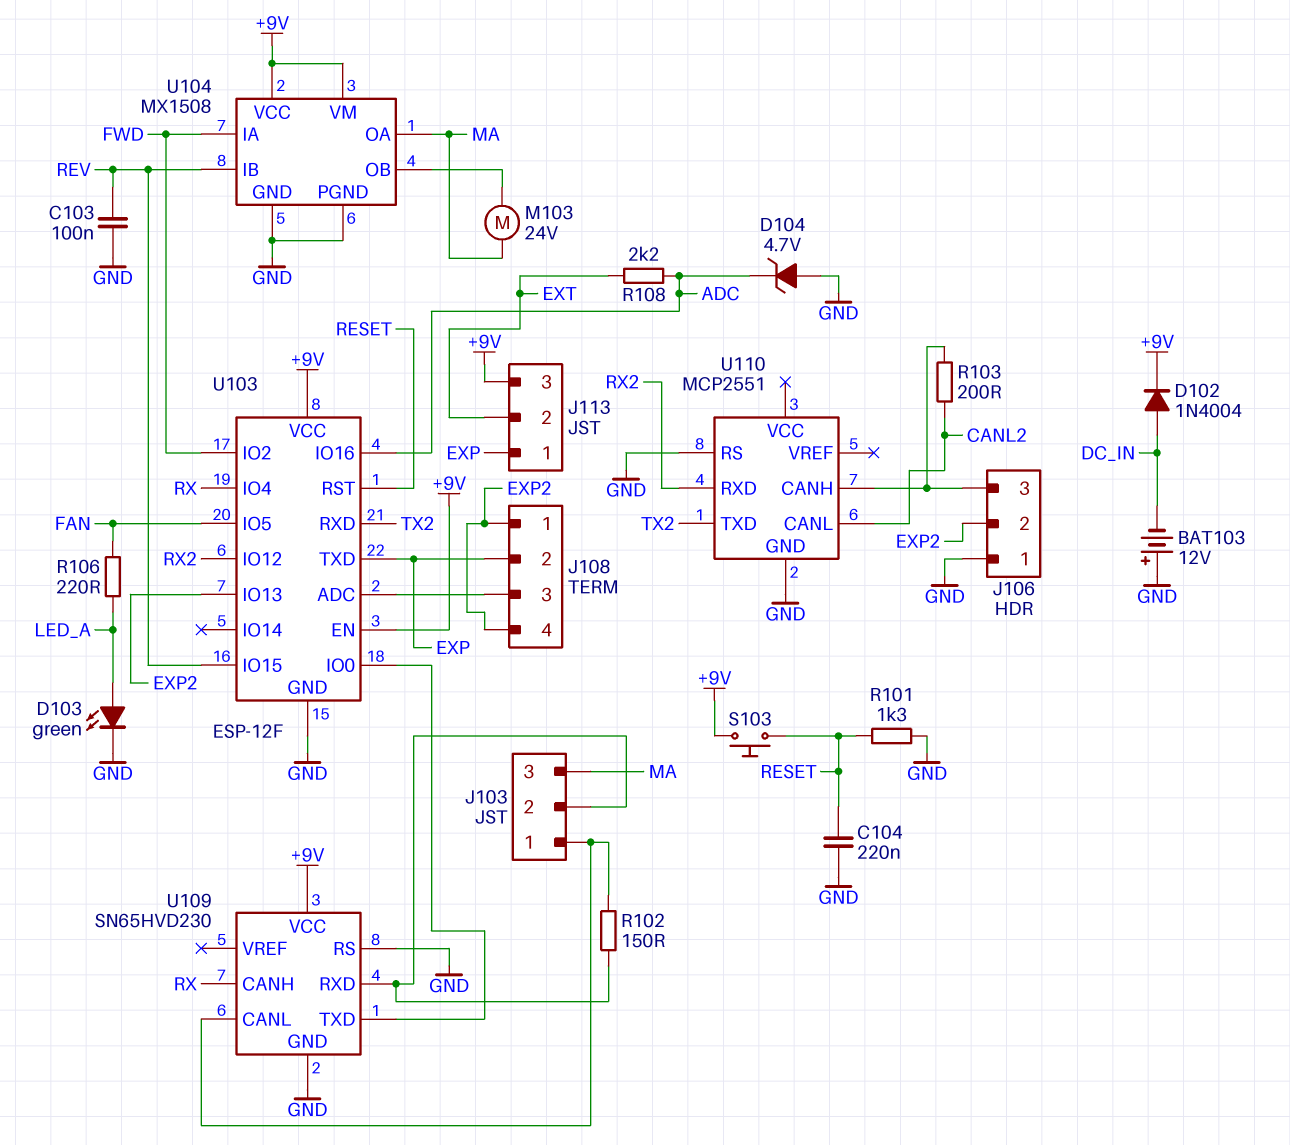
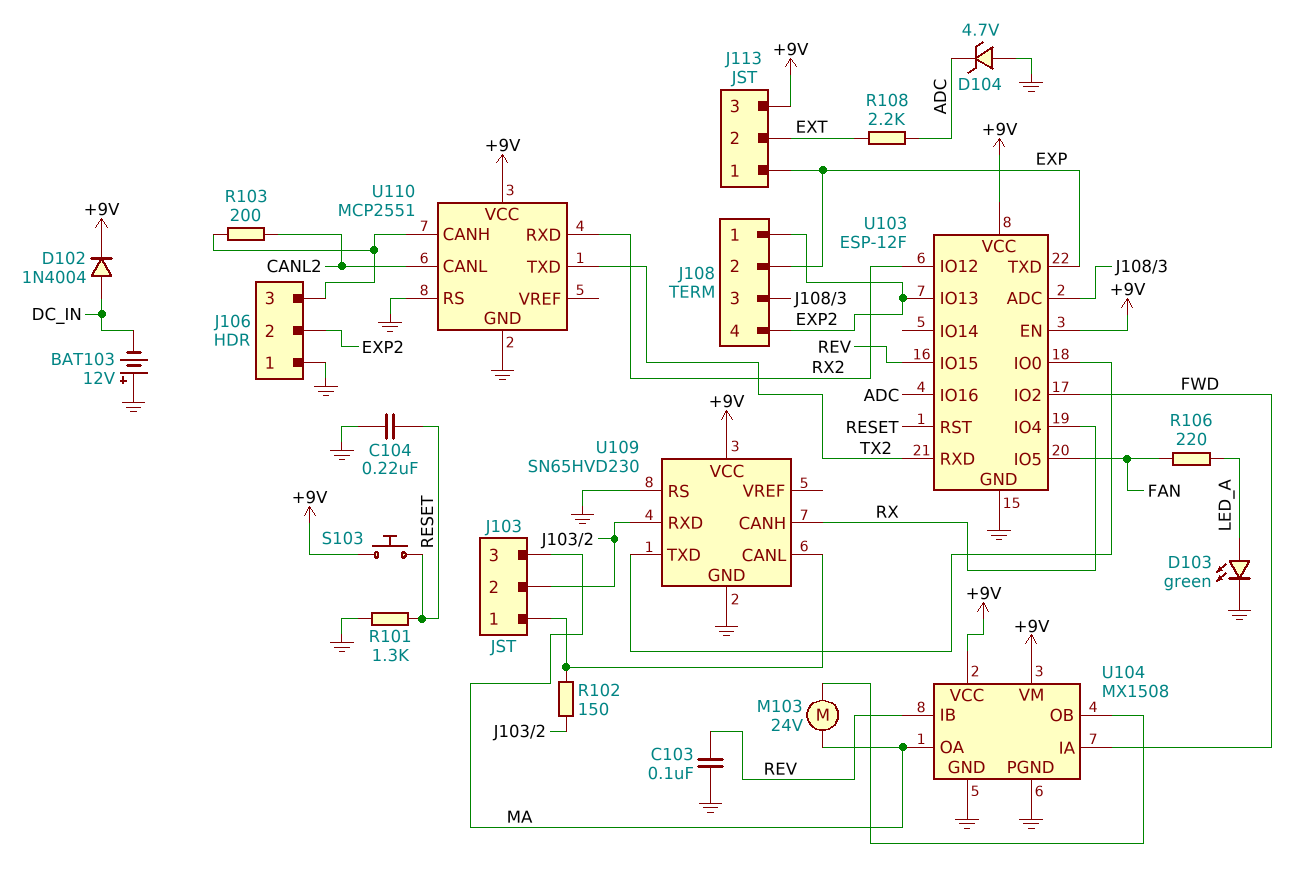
U110 pin VCC: none -> +9V

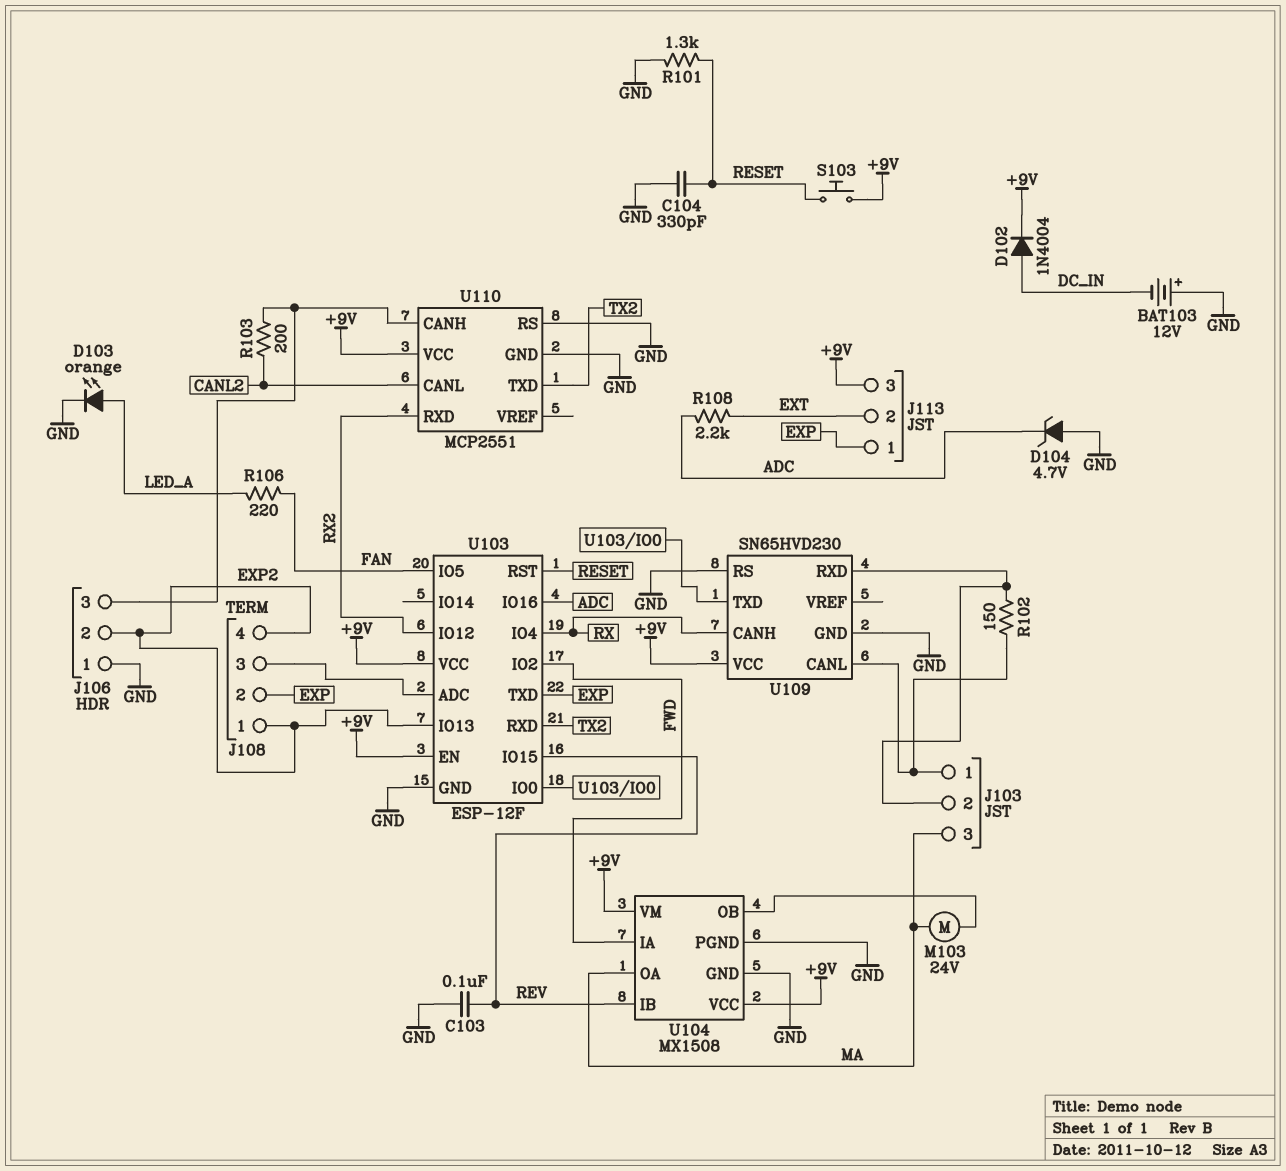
C104: 220nF (GND, RESET) -> 330pF (GND, RESET)
D103: LED green (A LED_A, K GND) -> LED orange (A LED_A, K GND)

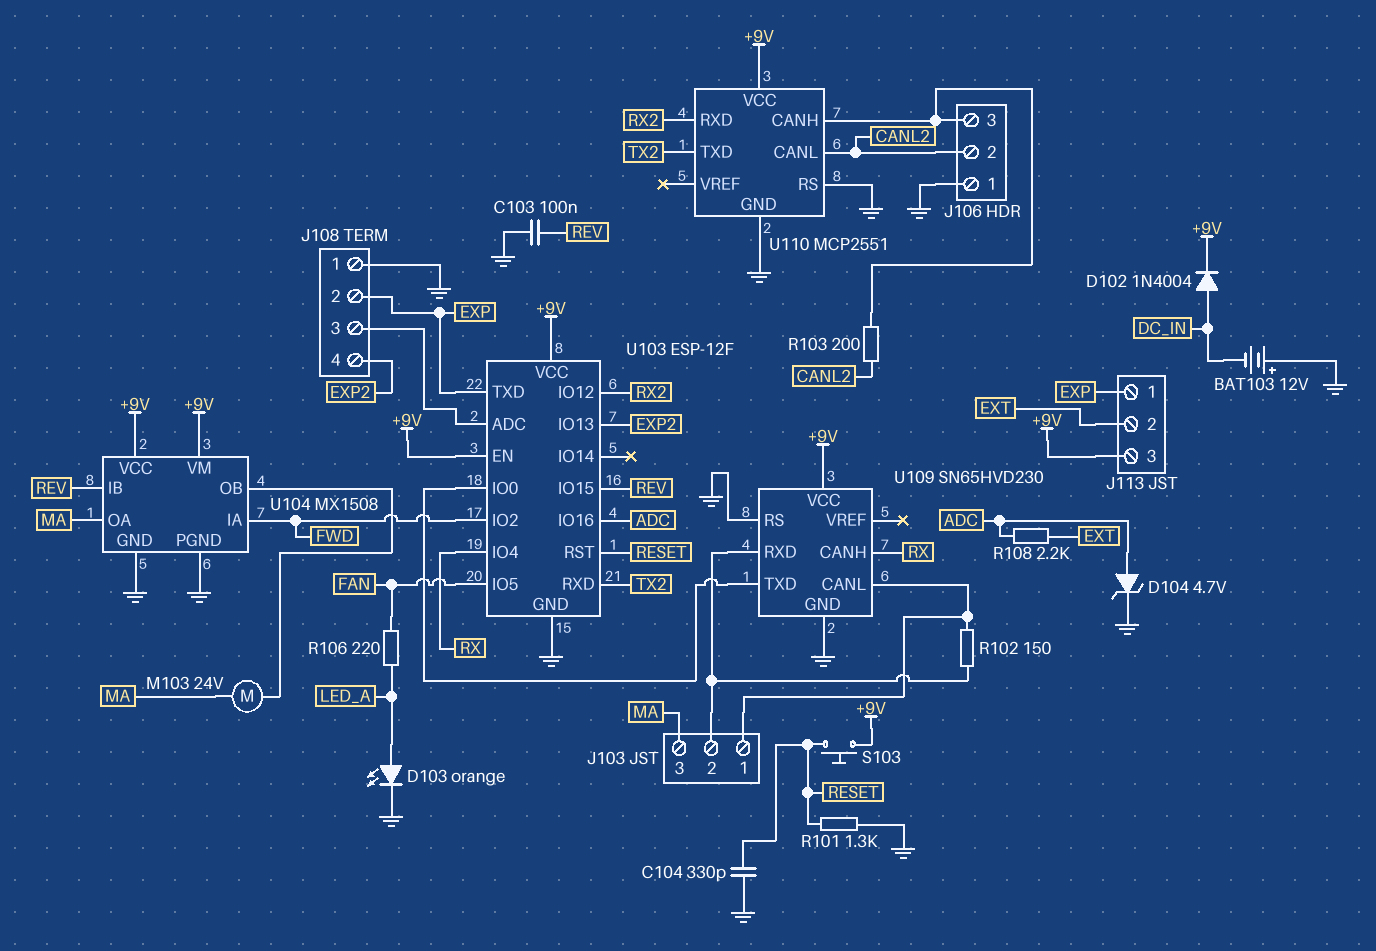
D104: zener 4.7V (A GND, K ADC) -> zener 4.7V (A ADC, K GND)
J106 pin 2: EXP2 -> CANL2
J108 pin 1: EXP2 -> GND

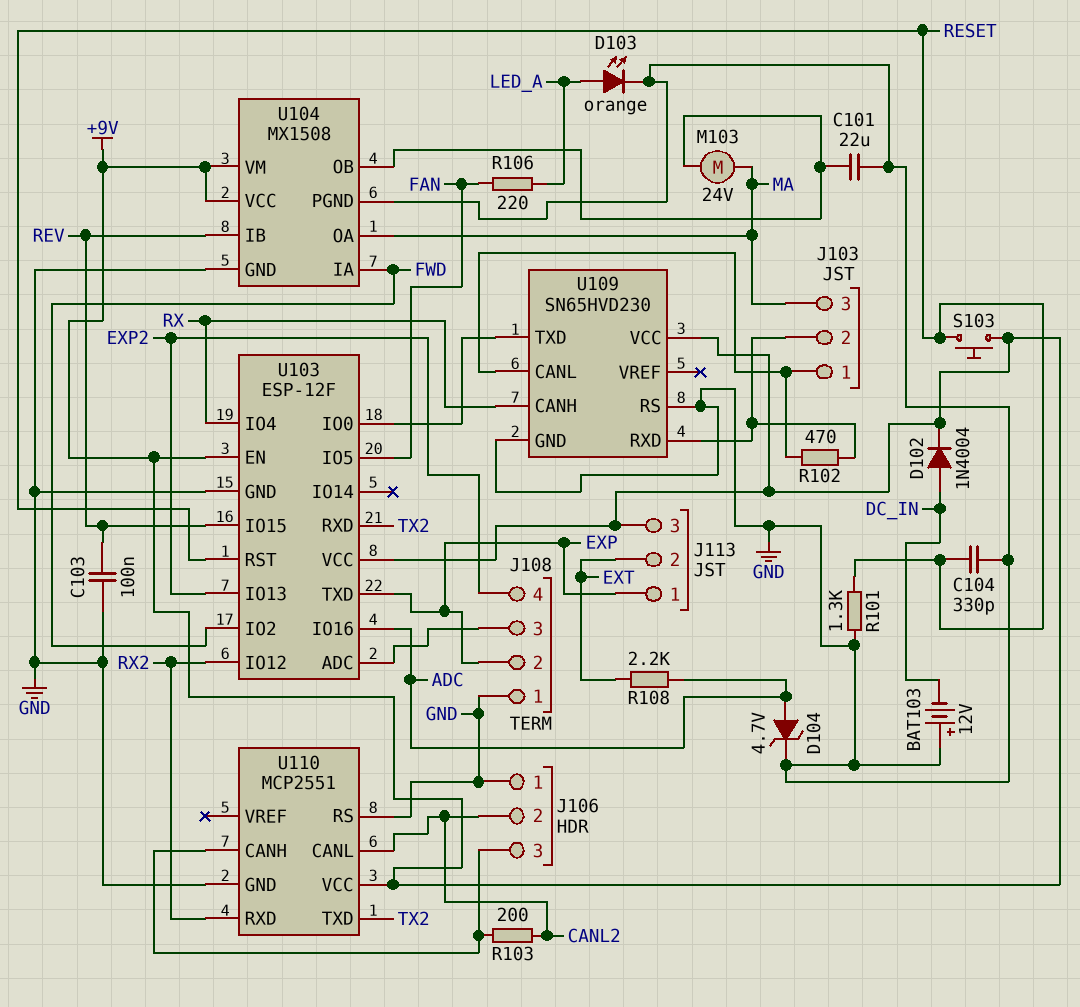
C101: none -> 22uF (GND, U104/OB)
R102: 150 (J103/1, J103/2) -> 470 (J103/1, J103/2)

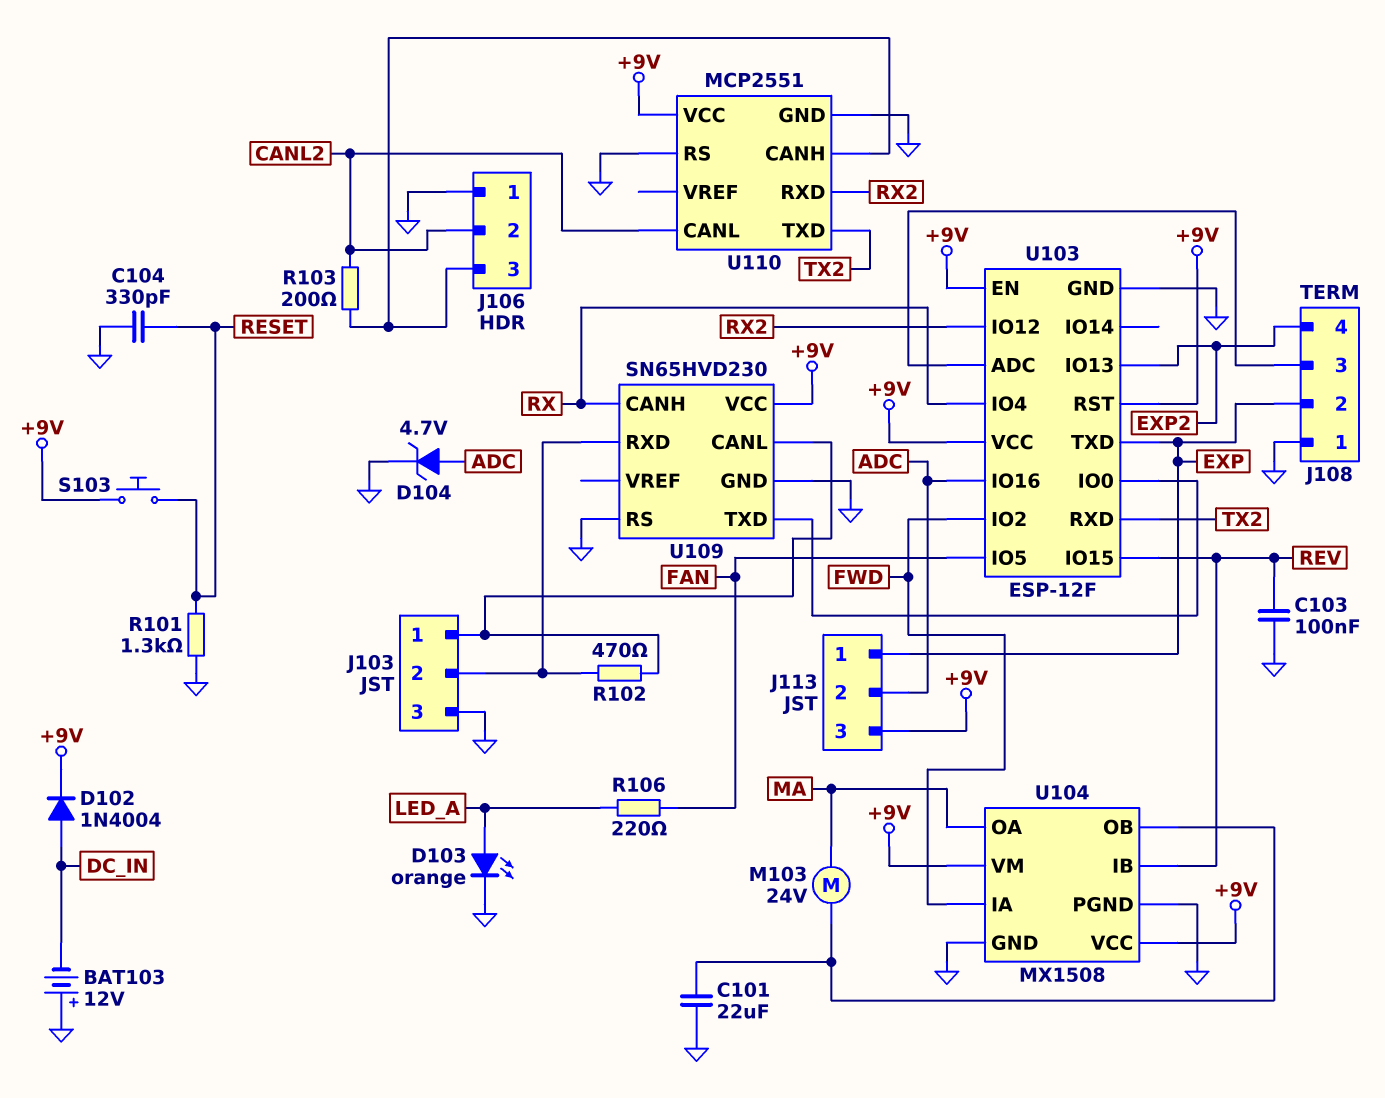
J103 pin 3: MA -> GND
J113 pin 2: EXT -> ADC
R108: 2.2k (ADC, EXT) -> none
U103 pin RST: RESET -> +9V

